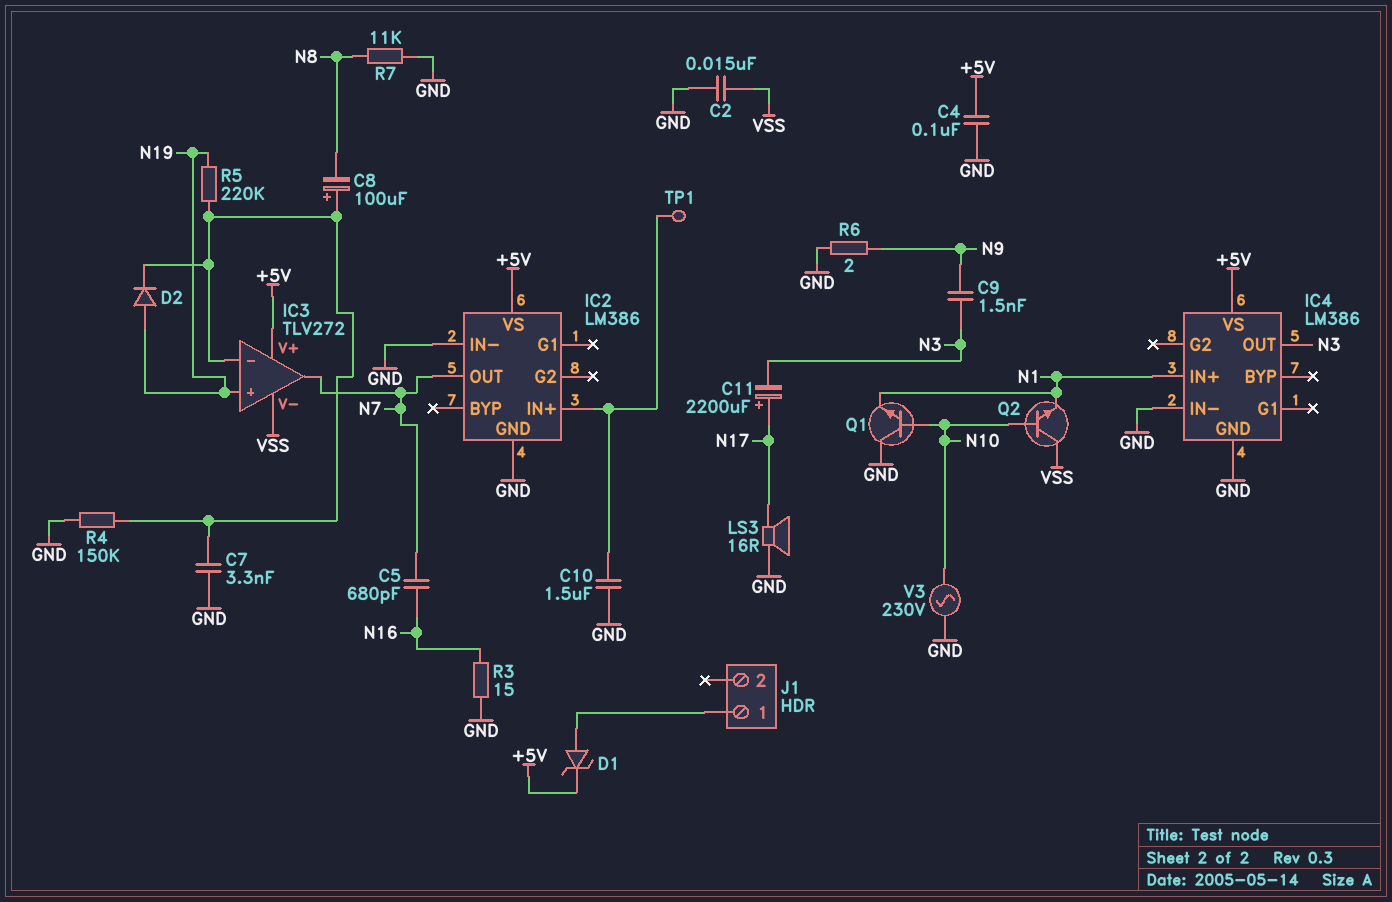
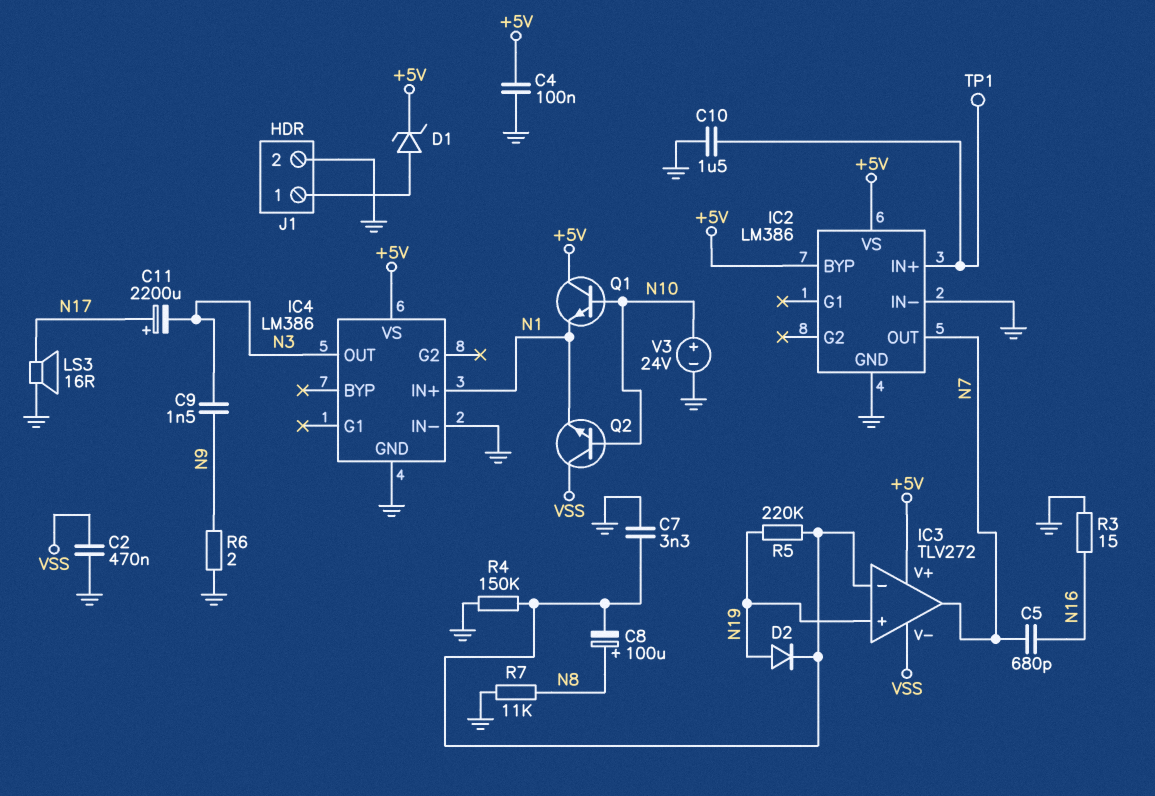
C2: 15nF (GND, VSS) -> 470nF (GND, VSS)
C8: 100uF (plus IC3/in-, minus N8) -> 100uF (plus N8, minus IC3/in-)
IC2 pin BYP: none -> +5V
J1 pin 2: none -> GND
Q1: NPN (B N10, C GND, E N1) -> NPN (B N10, C +5V, E N1)
V3: AC 230V (GND, N10) -> 24V (plus N10, minus GND)

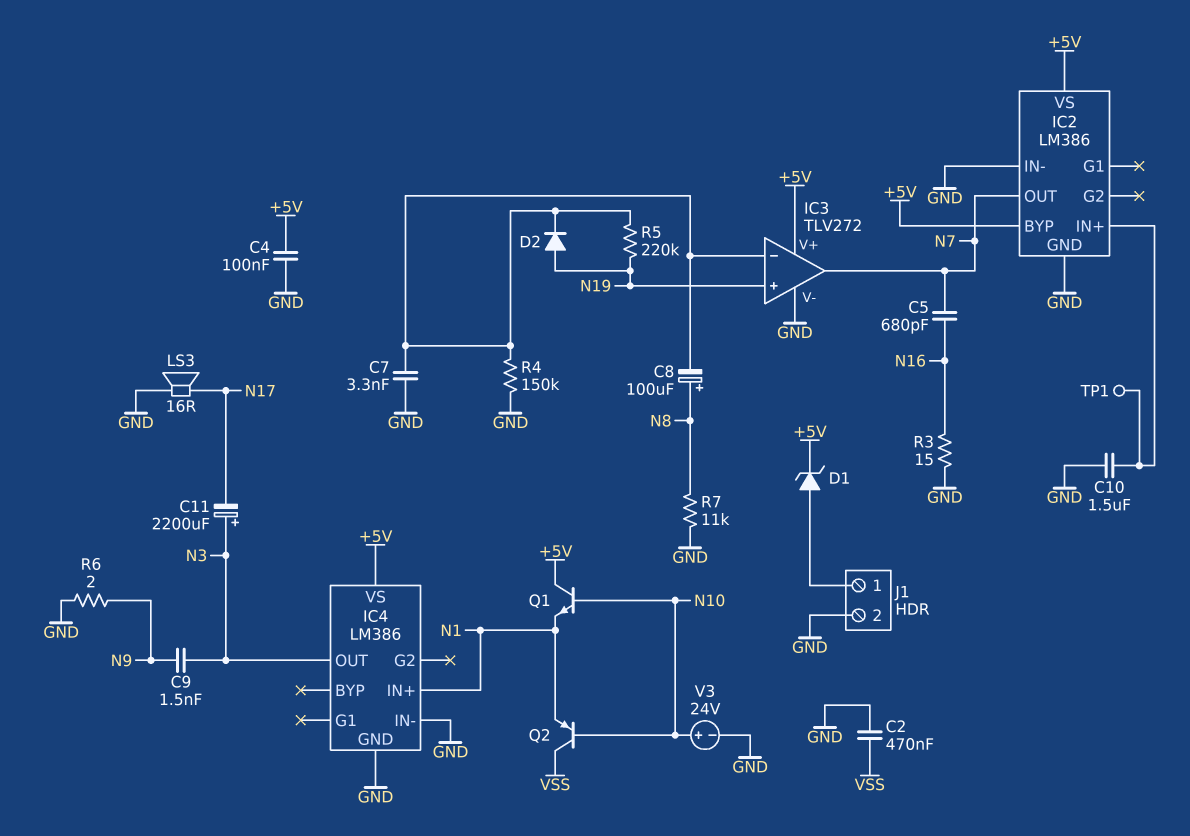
C11: 2200uF (plus N17, minus N3) -> 2200uF (plus N3, minus N17)
IC3 pin V-: VSS -> GND
Q2: NPN (B N10, C VSS, E N1) -> PNP (B N10, C VSS, E N1)

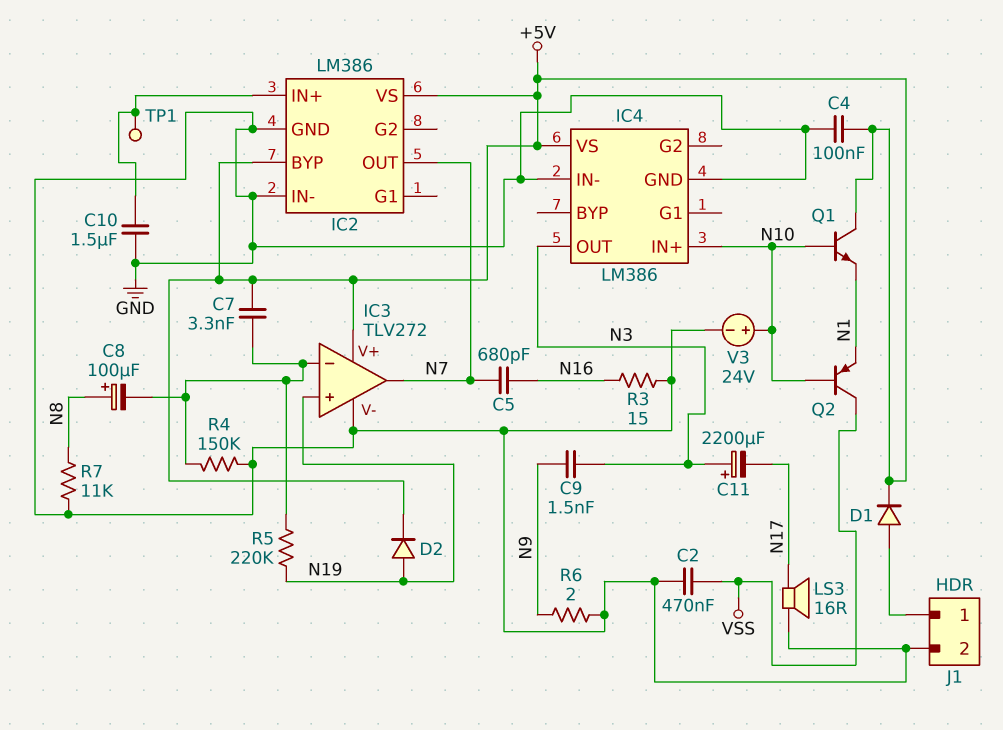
C7: 3.3nF (GND, IC3/in-) -> 3.3nF (+5V, IC3/in-)
D1: zener (A J1/1, K +5V) -> diode (A J1/1, K +5V)
D2: diode (A N19, K IC3/in-) -> diode (A N19, K +5V)
IC4 pin IN+: N1 -> N10

